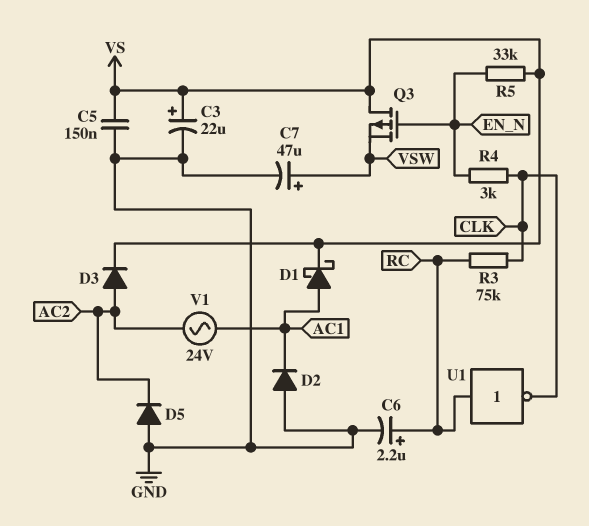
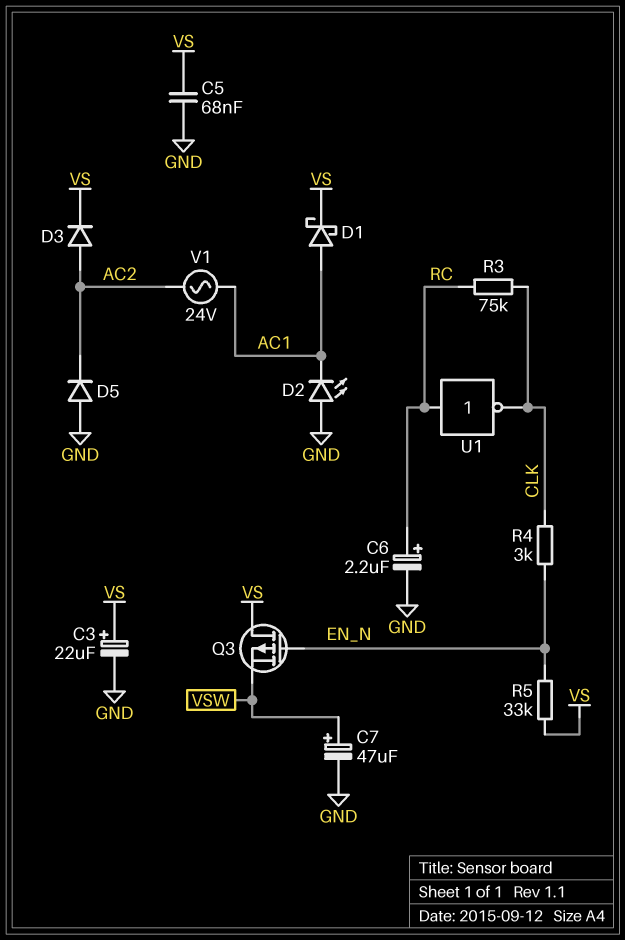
C5: 150nF (GND, VS) -> 68nF (GND, VS)
D2: diode (A GND, K AC1) -> LED (A GND, K AC1)

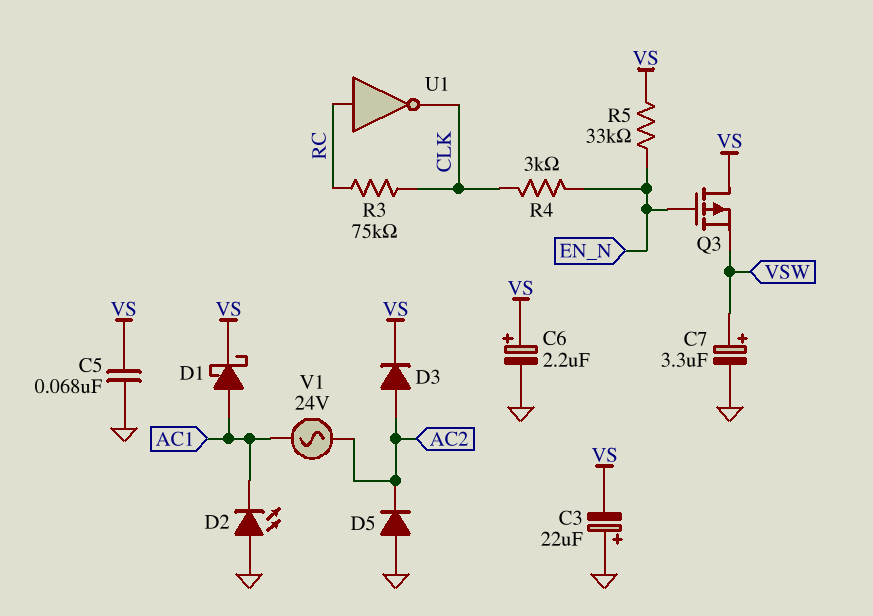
C3: 22uF (plus VS, minus GND) -> 22uF (plus GND, minus VS)
C6: 2.2uF (plus RC, minus GND) -> 2.2uF (plus VS, minus GND)
C7: 47uF (plus VSW, minus GND) -> 3.3uF (plus VSW, minus GND)

